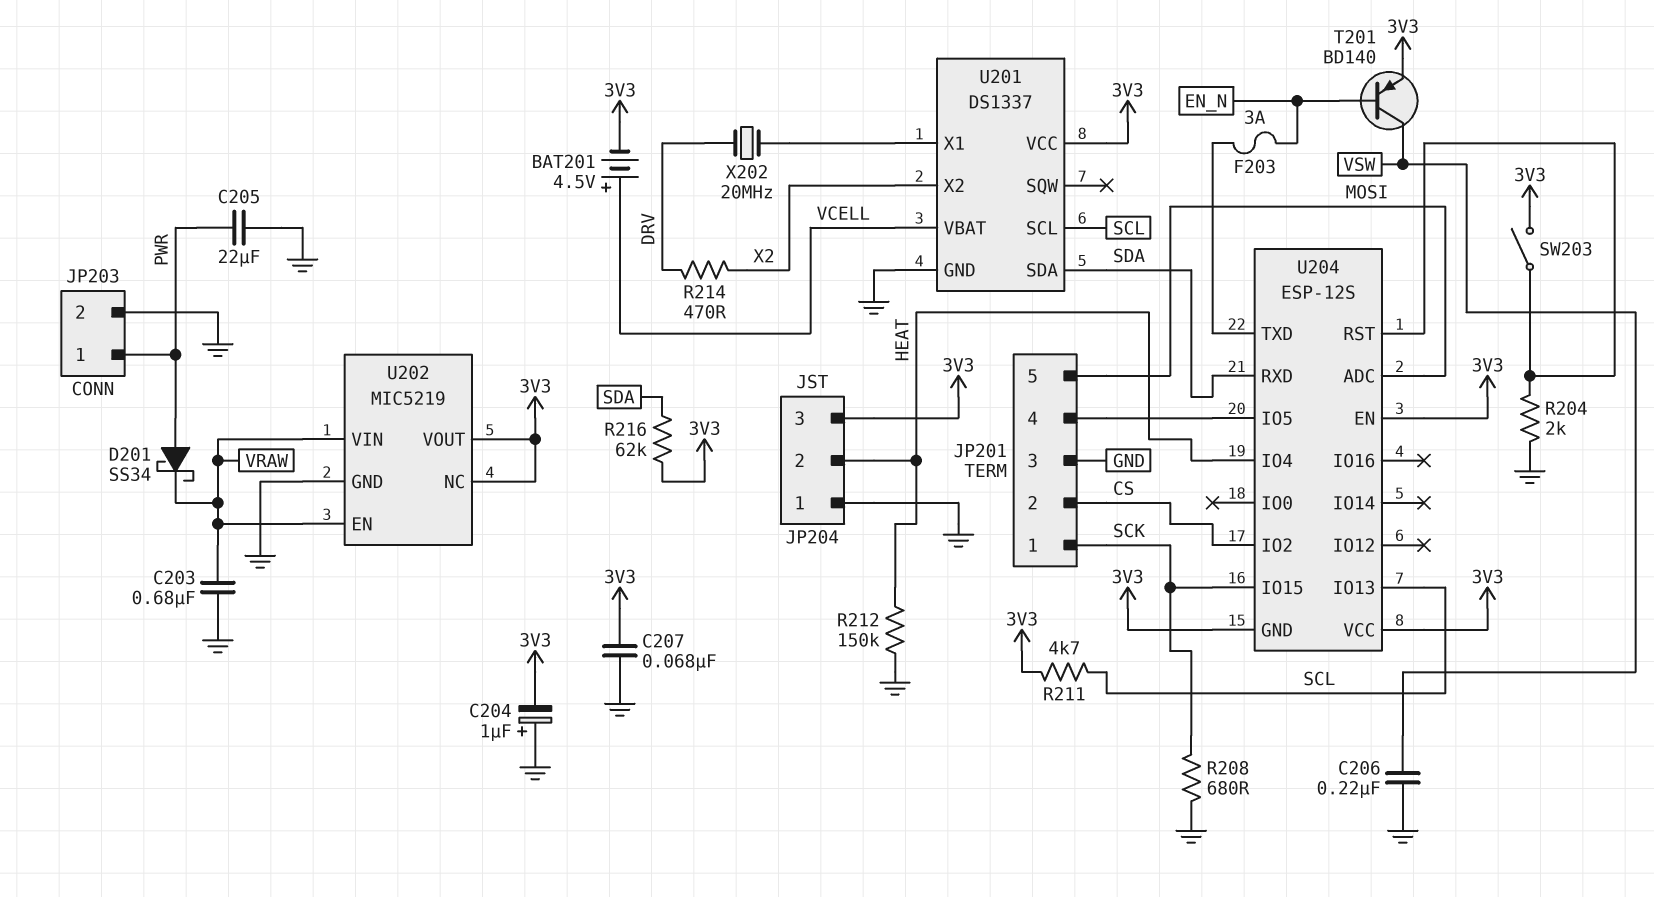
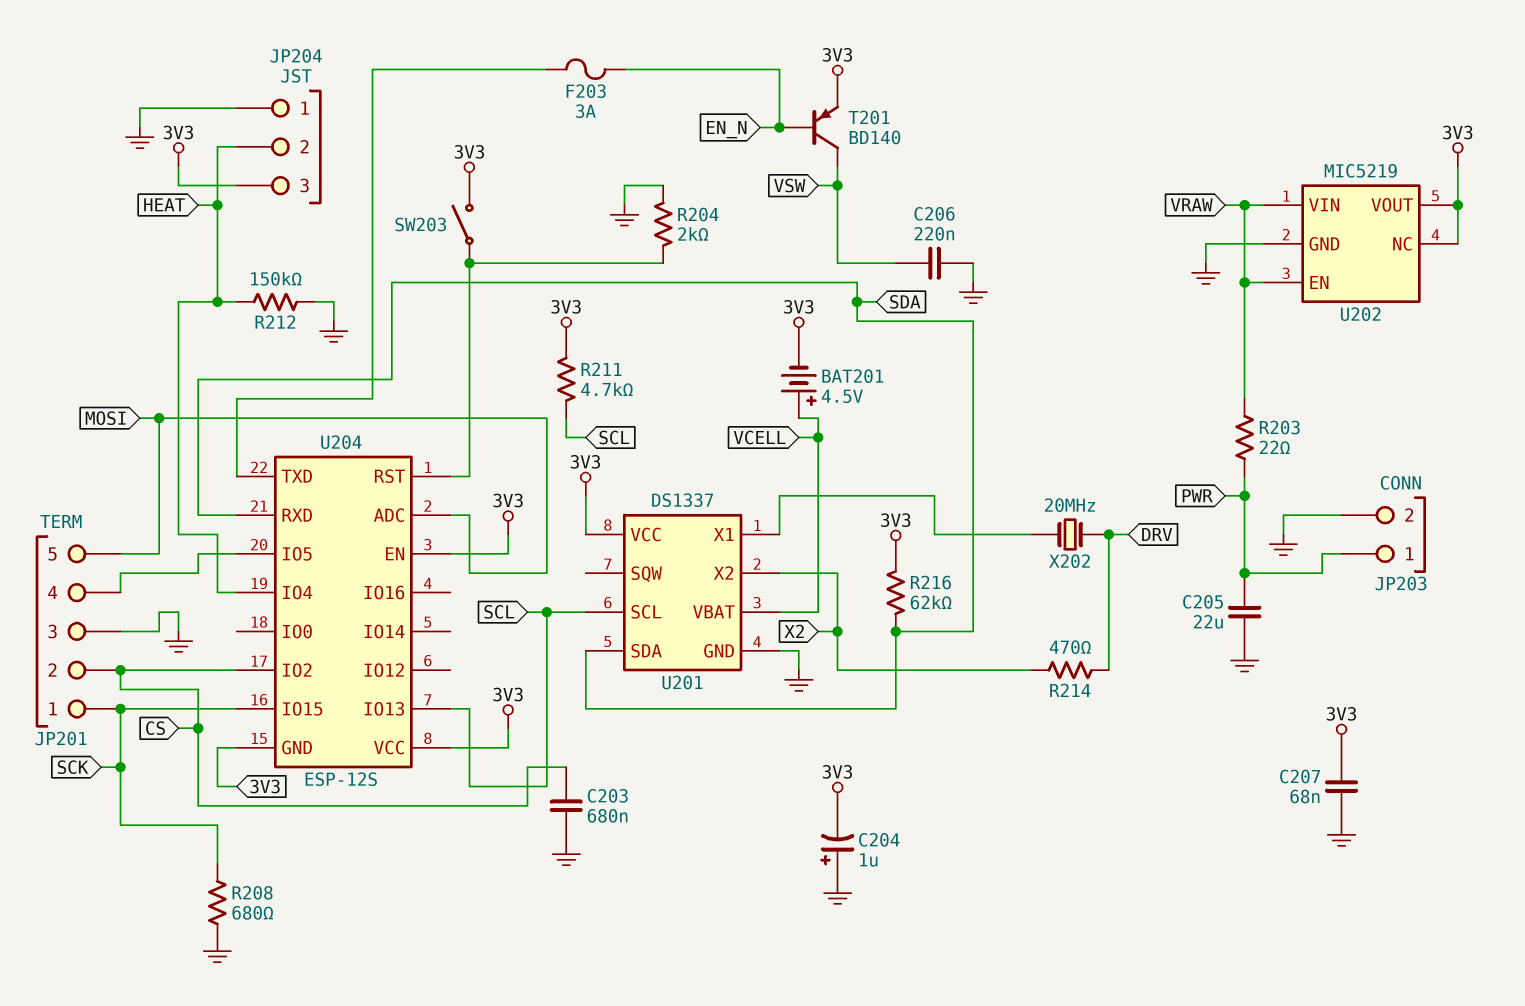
C203: 680nF (GND, VRAW) -> 680nF (CS, GND)
D201: schottky SS34 (A PWR, K VRAW) -> none
R203: none -> 22 (PWR, VRAW)

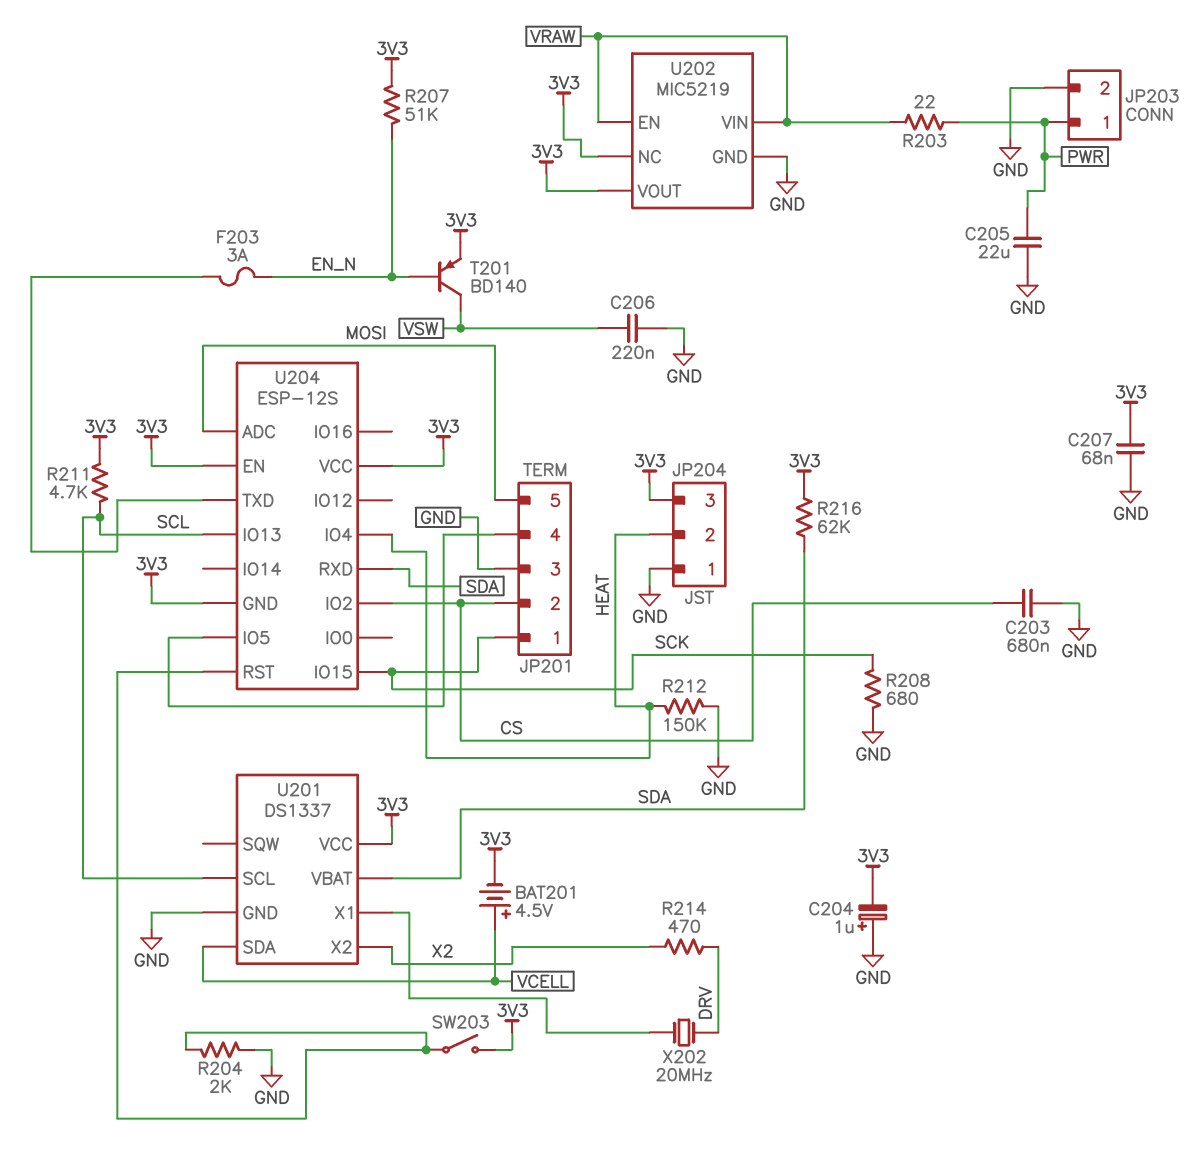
R207: none -> 51k (3V3, EN_N)
U201 pin SDA: SDA -> VCELL
U201 pin VBAT: VCELL -> SDA

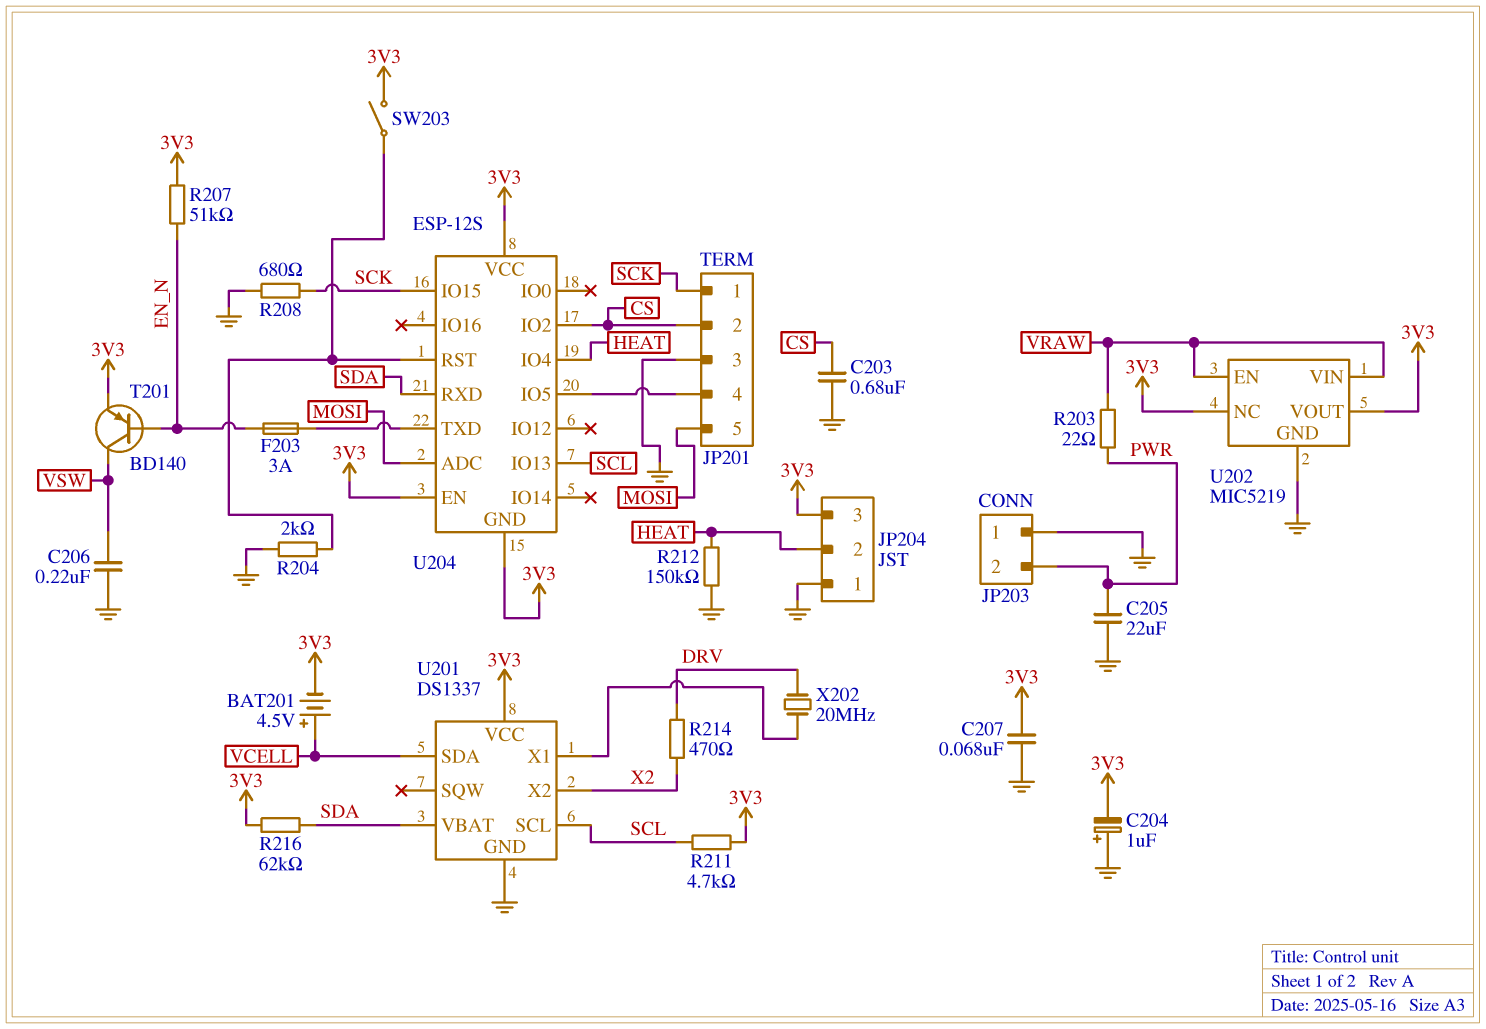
JP203 pin 1: PWR -> GND
JP203 pin 2: GND -> PWR

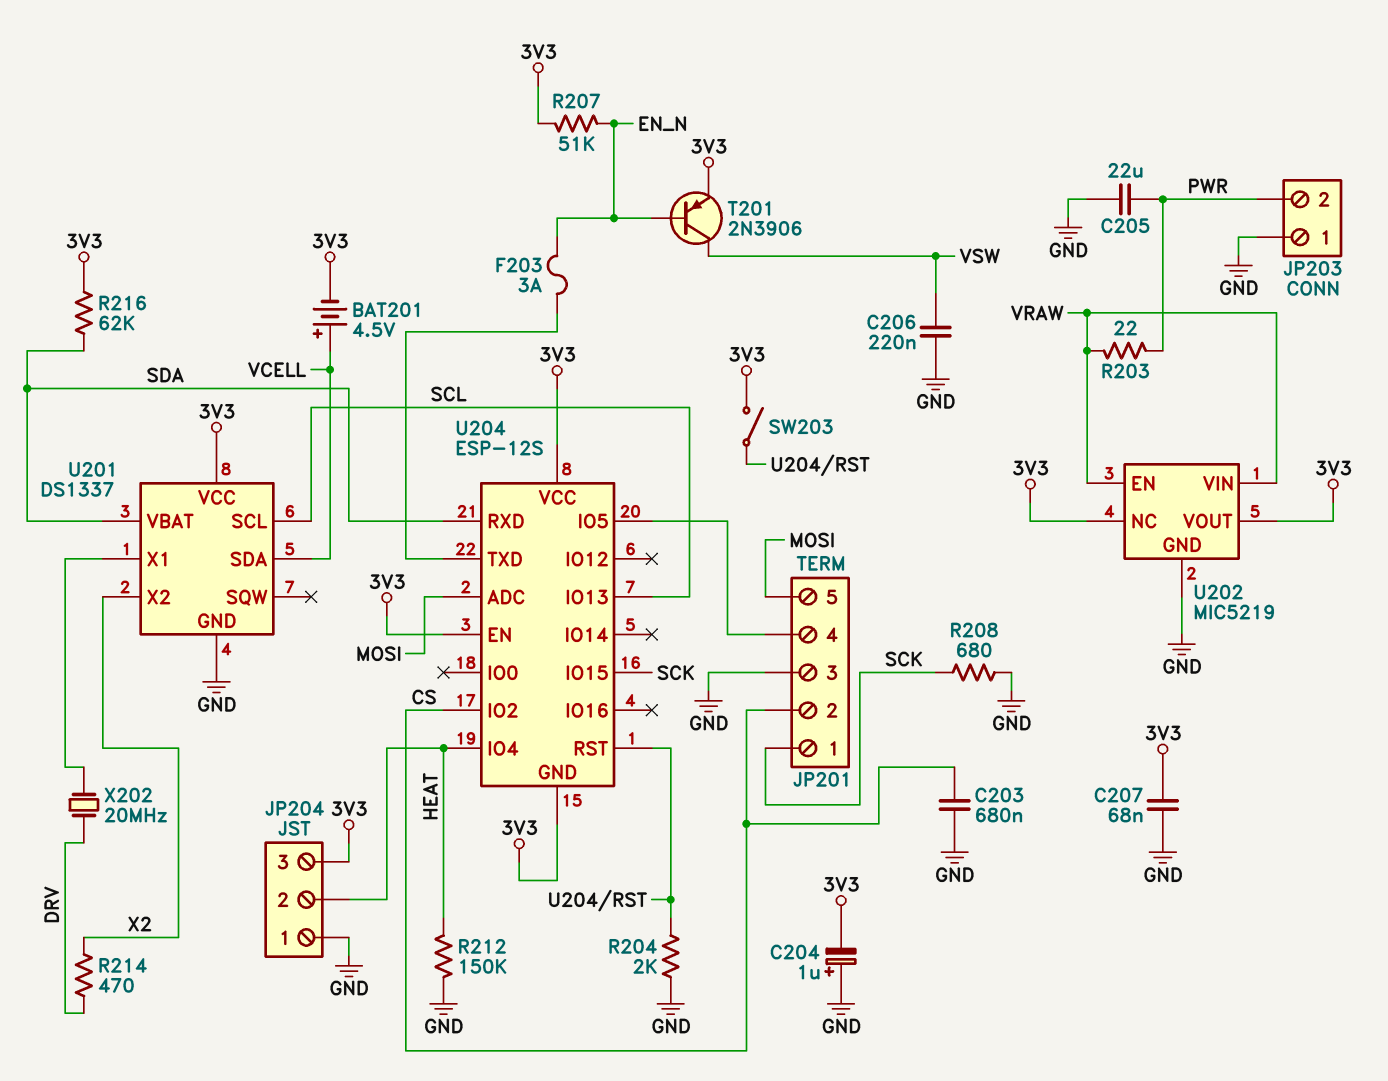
R211: 4.7k (3V3, SCL) -> none
T201: PNP BD140 (B EN_N, C VSW, E 3V3) -> PNP 2N3906 (B EN_N, C VSW, E 3V3)

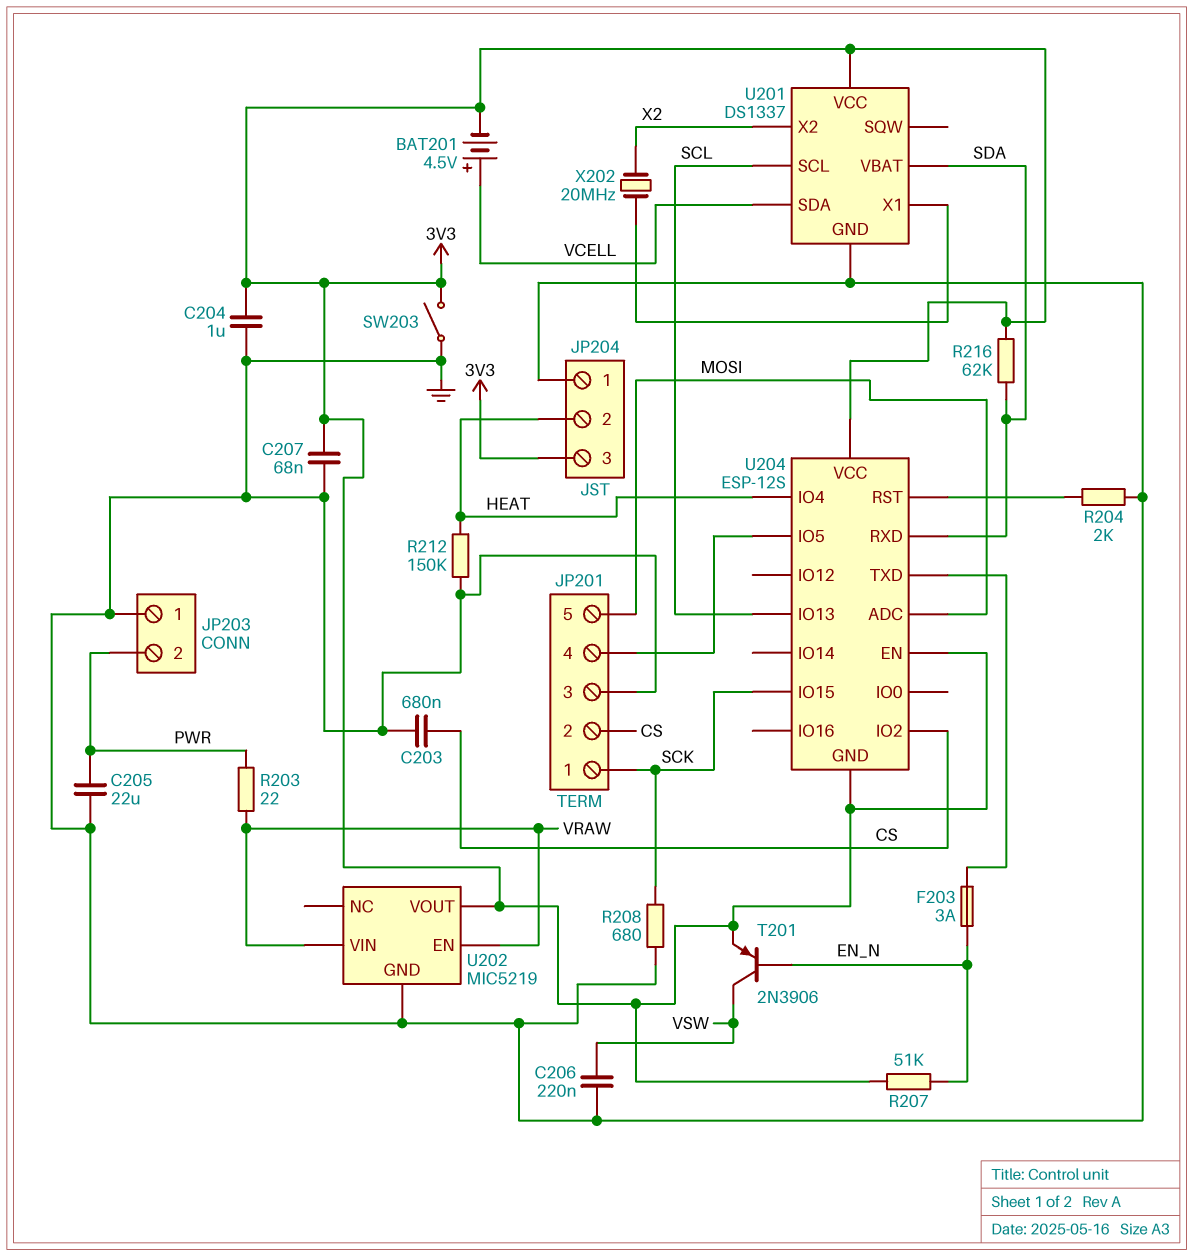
C204: 1uF (plus GND, minus 3V3) -> 1uF (3V3, GND)
R214: 470 (DRV, X2) -> none
SW203: switch (3V3, U204/RST) -> switch (3V3, GND)
U202 pin NC: 3V3 -> none
X202: 20MHz (DRV, U201/X1) -> 20MHz (U201/X1, X2)

